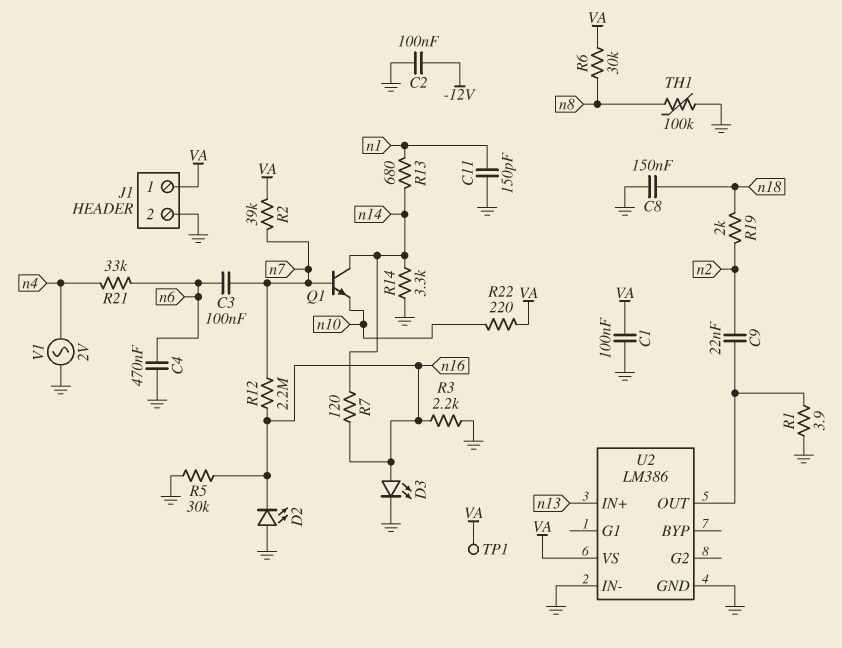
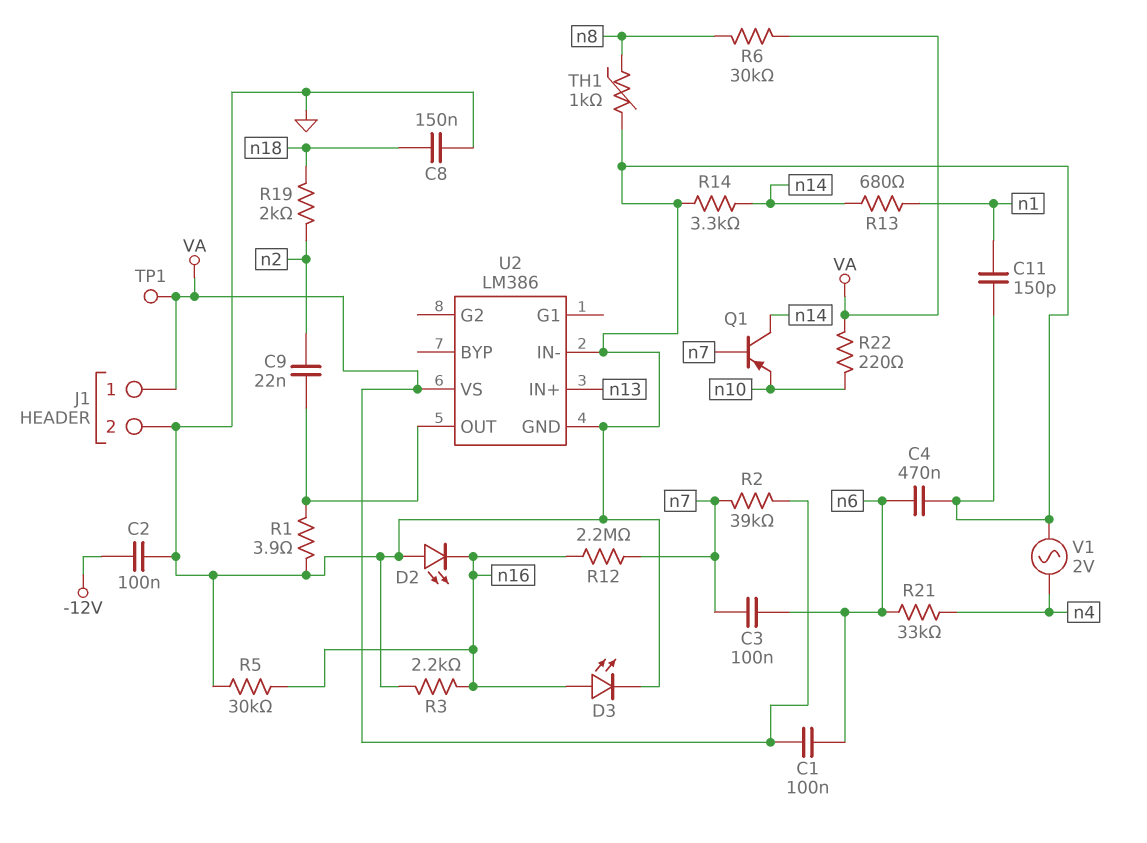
C1: 100nF (GND, VA) -> 100nF (VA, n6)
Q1: NPN (B n7, C n14, E n10) -> PNP (B n7, C n14, E n10)
R7: 120 (n14, n16) -> none
TH1: 100k (GND, n8) -> 1k (GND, n8)

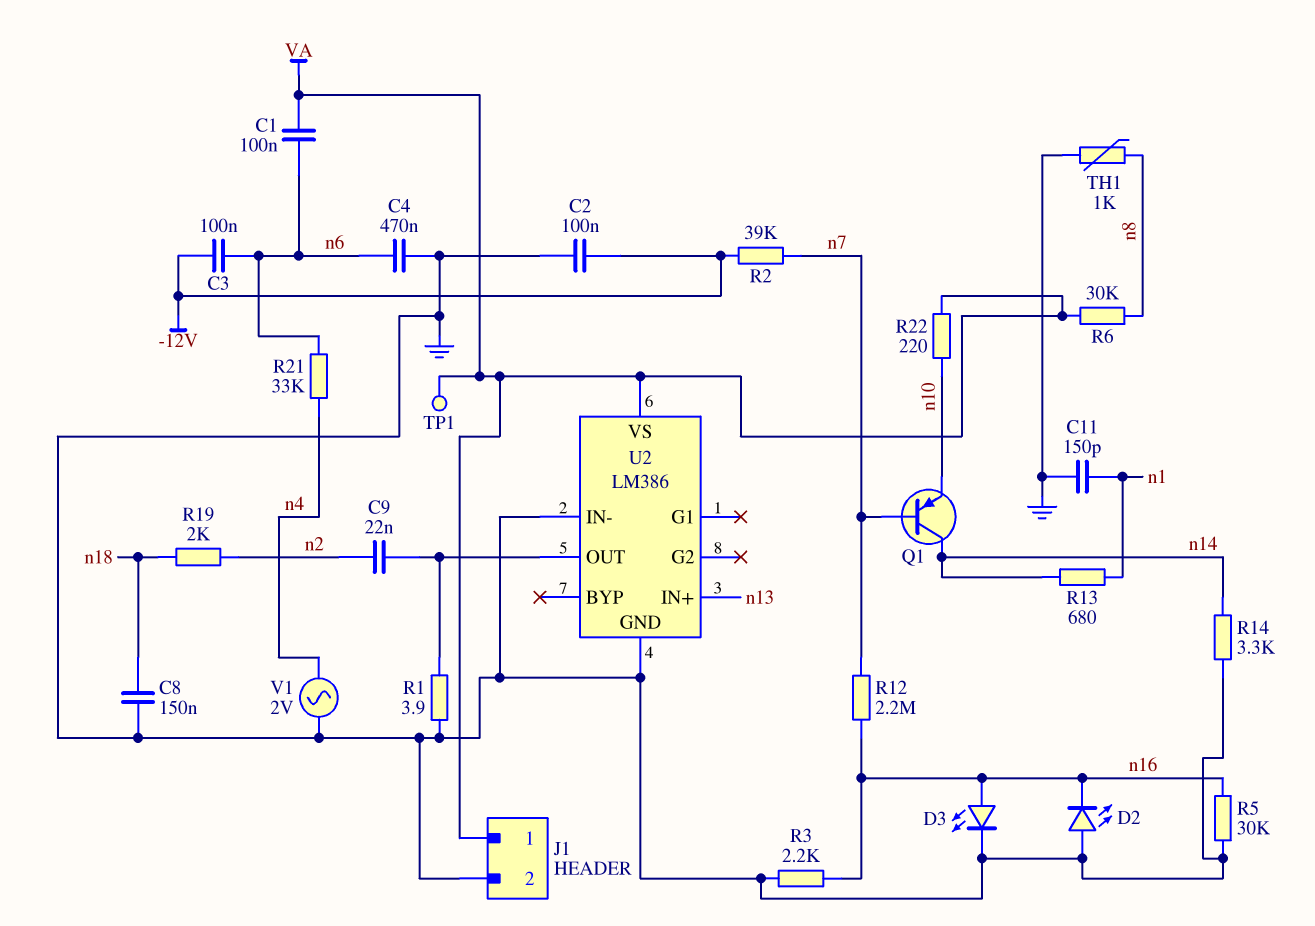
C3: 100nF (n6, n7) -> 100nF (-12V, n6)
R2: 39k (VA, n7) -> 39k (-12V, n7)

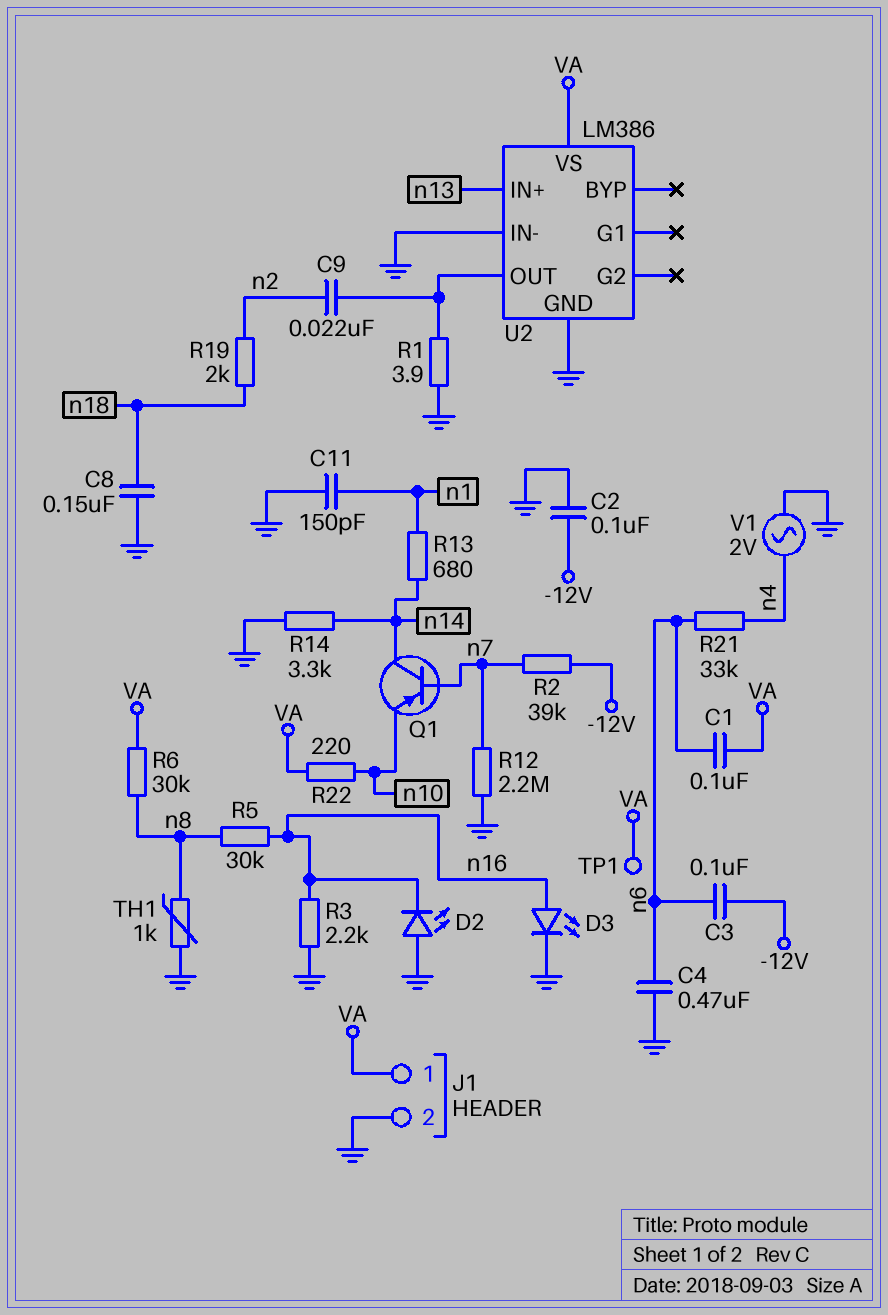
R5: 30k (GND, n16) -> 30k (n8, n16)
R12: 2.2M (n7, n16) -> 2.2M (GND, n7)

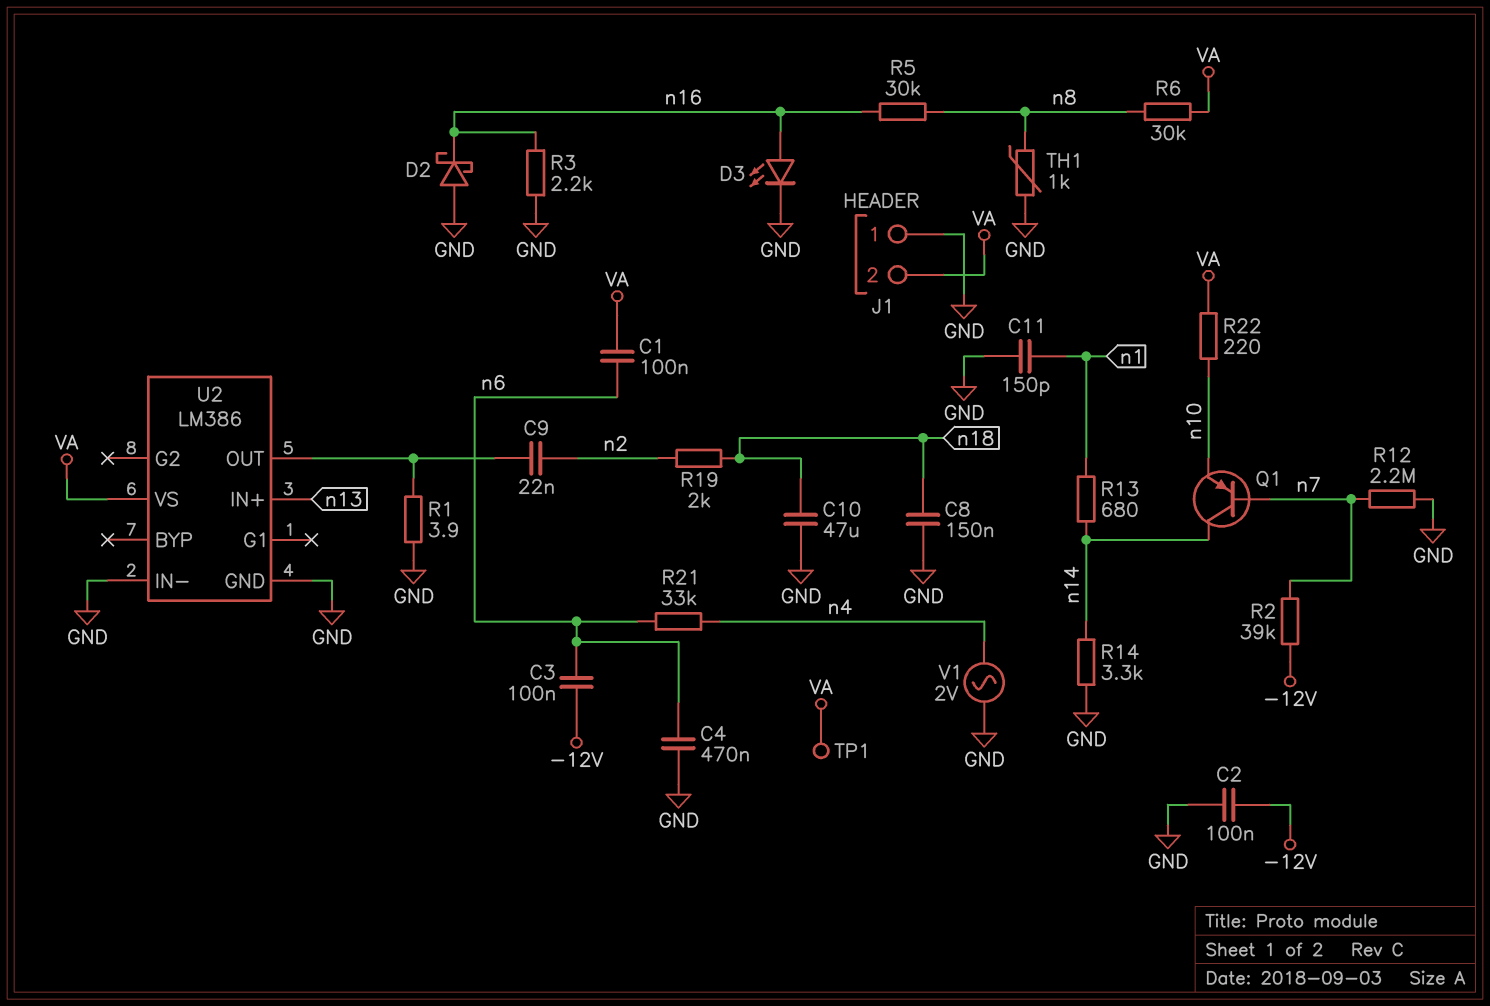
C10: none -> 47uF (GND, n18)
D2: LED (A GND, K n16) -> schottky (A GND, K n16)
J1 pin 1: VA -> GND
J1 pin 2: GND -> VA

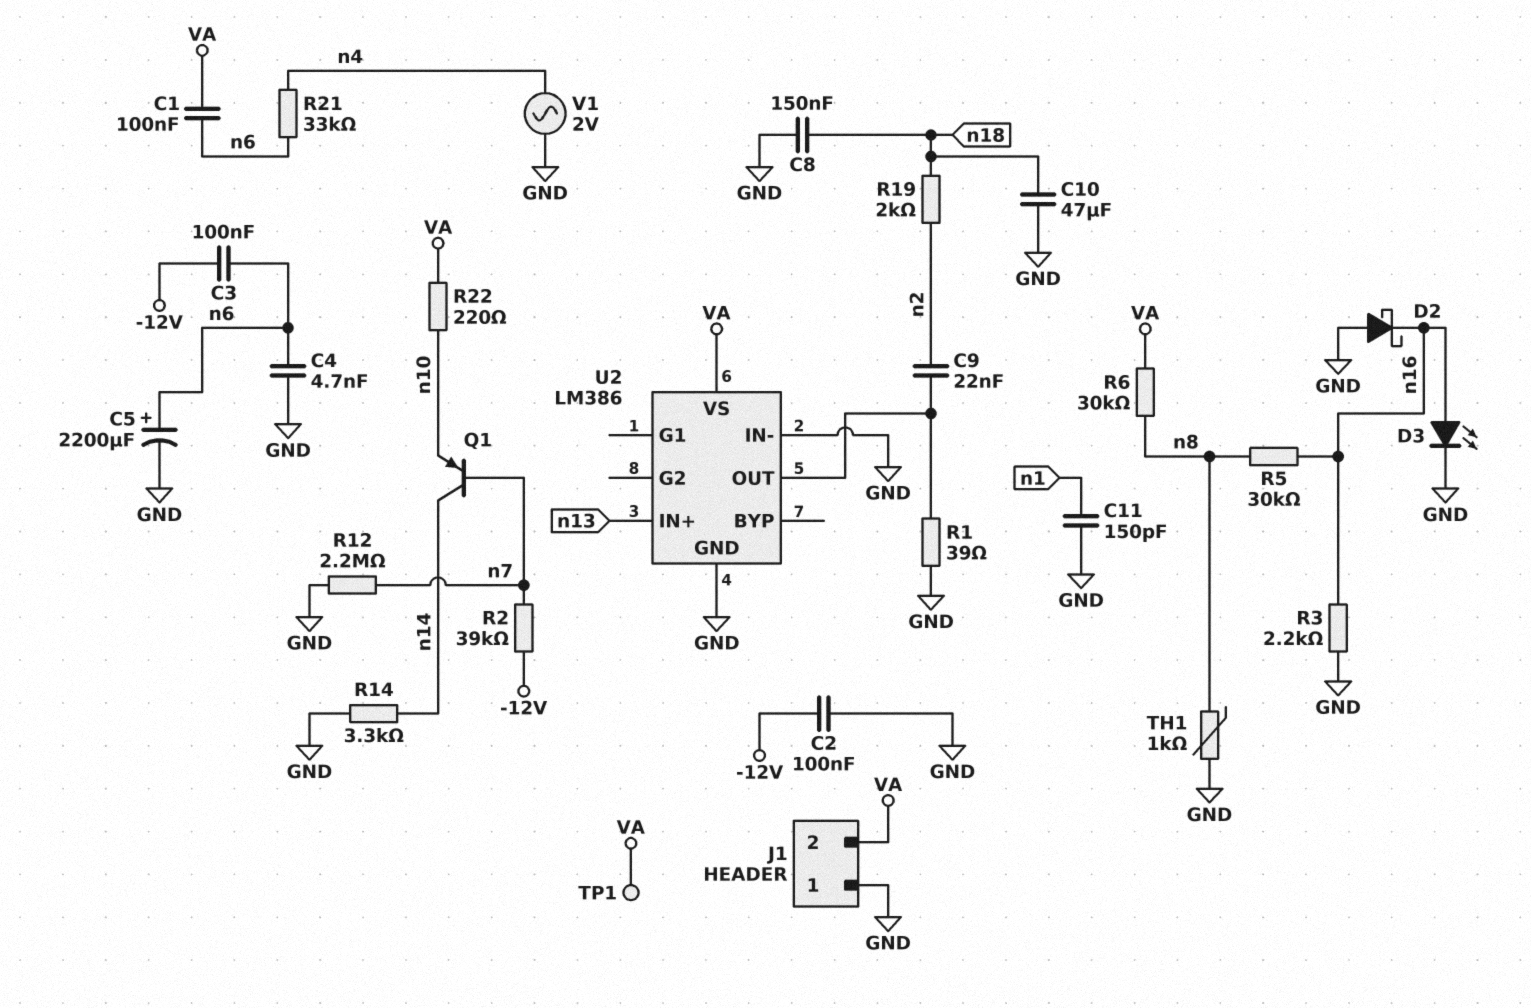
C4: 470nF (GND, n6) -> 4.7nF (GND, n6)
C5: none -> 2200uF (plus n6, minus GND)
R1: 3.9 (GND, U2/OUT) -> 39 (GND, U2/OUT)
R13: 680 (n1, n14) -> none

